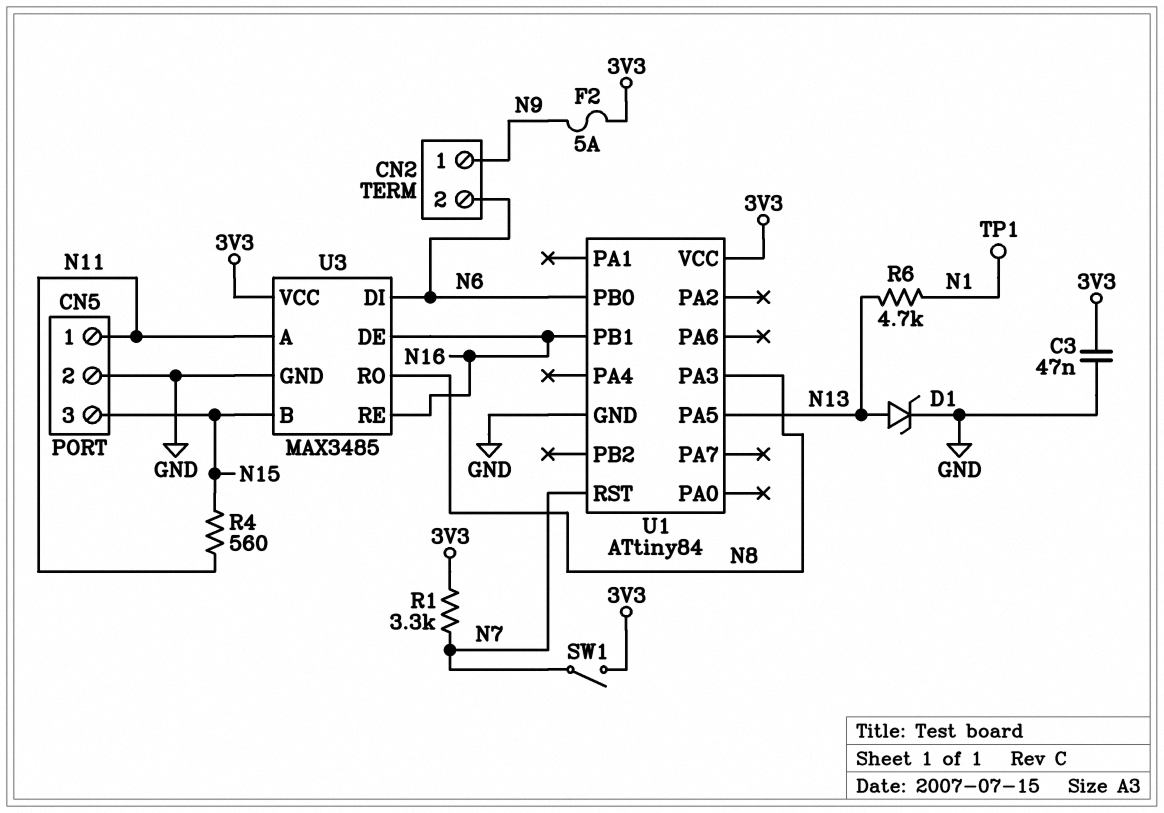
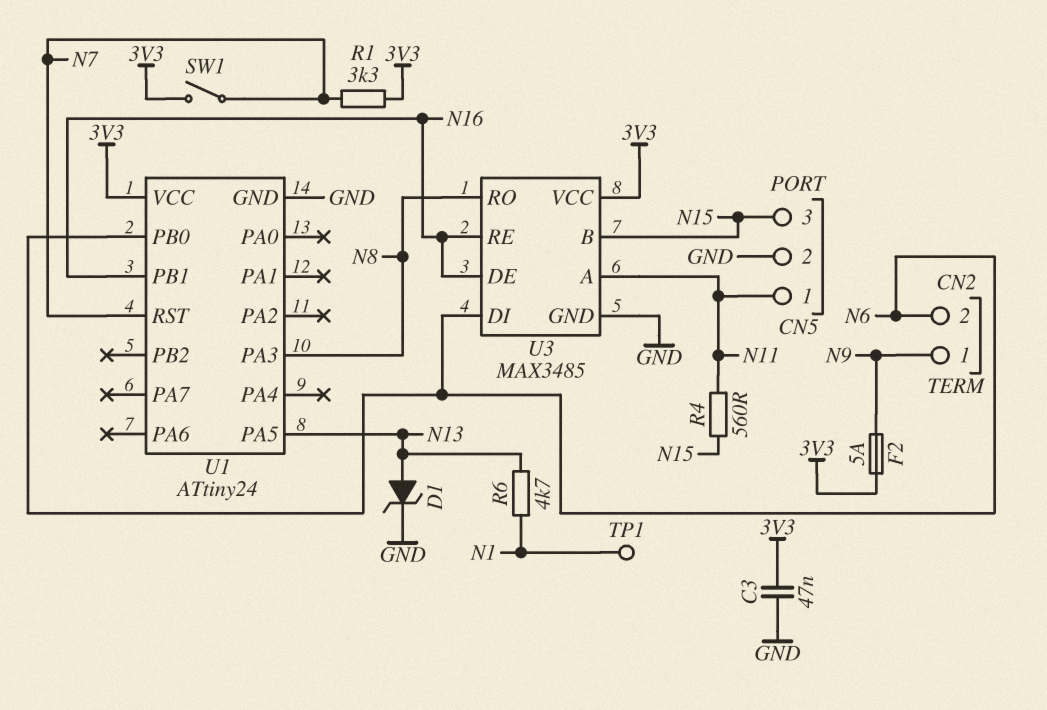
U1: ATtiny84 -> ATtiny24

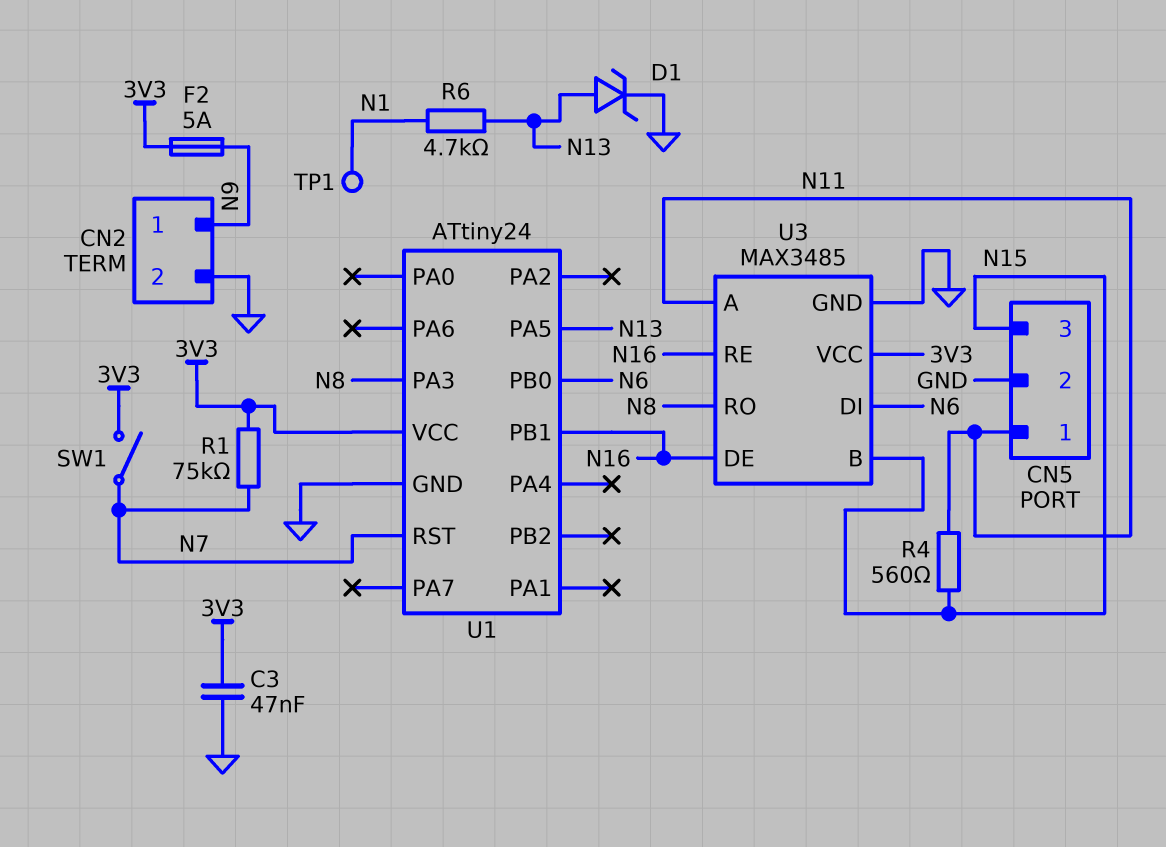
CN2 pin 2: N6 -> GND
R1: 3.3k (3V3, N7) -> 75k (3V3, N7)

